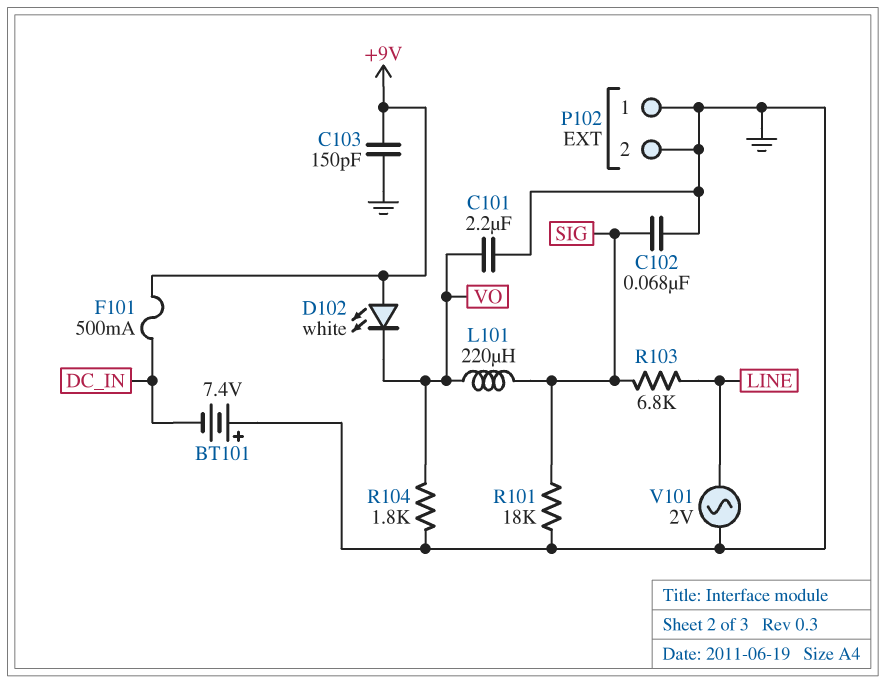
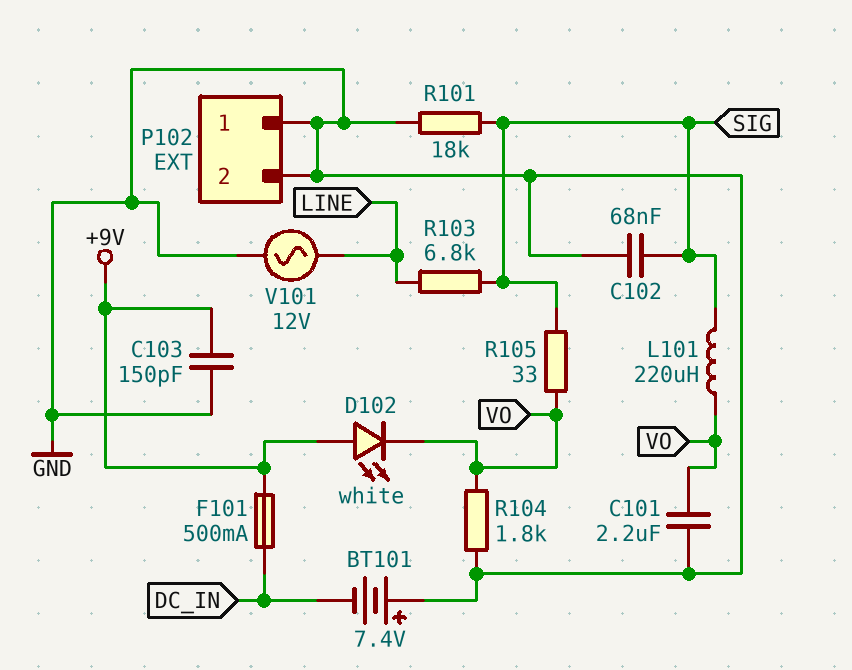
R105: none -> 33 (SIG, VO)
V101: AC 2V (GND, LINE) -> AC 12V (GND, LINE)

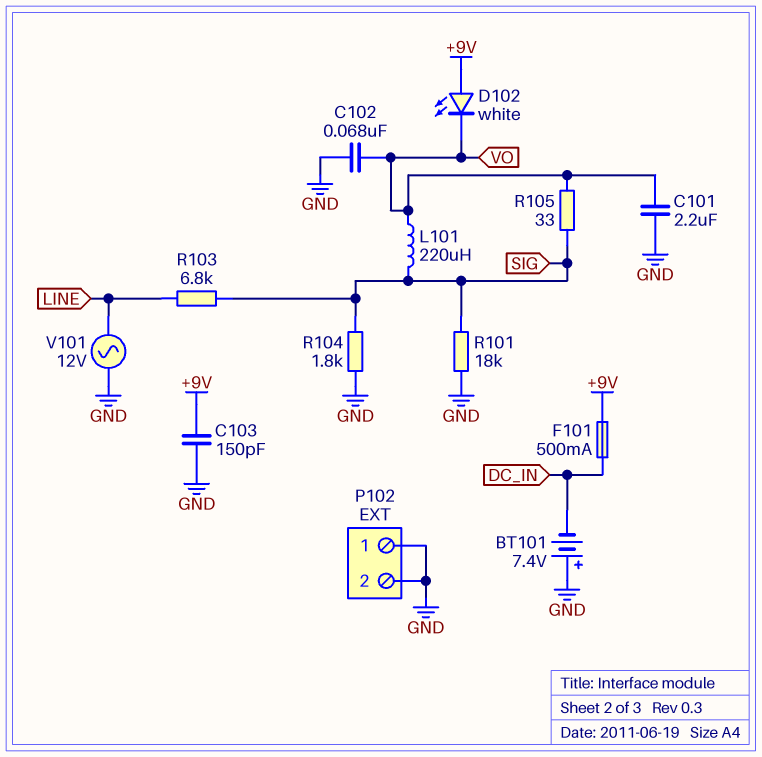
C102: 68nF (GND, SIG) -> 68nF (GND, VO)
R104: 1.8k (GND, VO) -> 1.8k (GND, SIG)

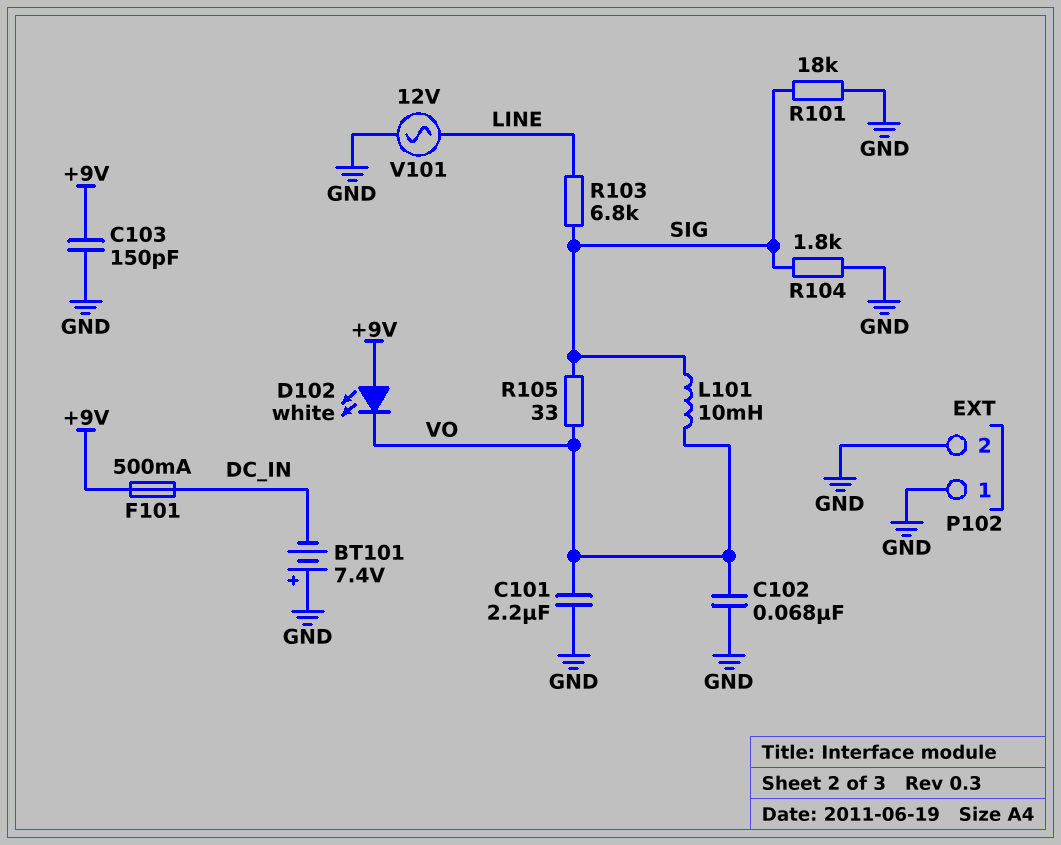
L101: 220uH (SIG, VO) -> 10mH (SIG, VO)

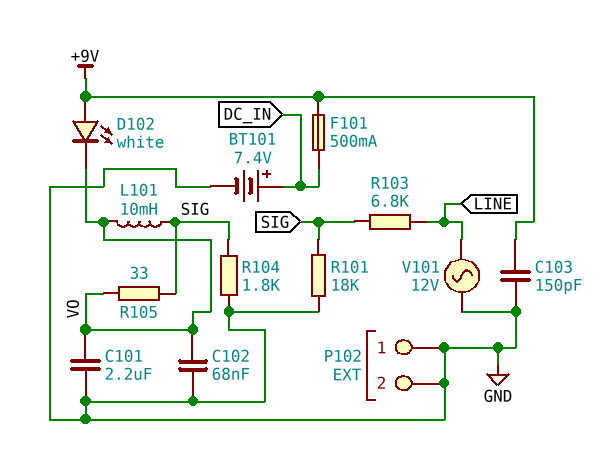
BT101: 7.4V (plus GND, minus DC_IN) -> 7.4V (plus DC_IN, minus GND)

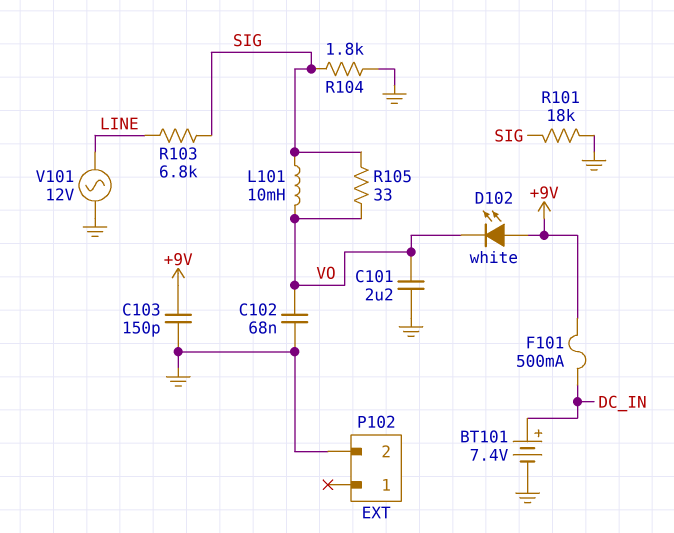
P102 pin 1: GND -> none

